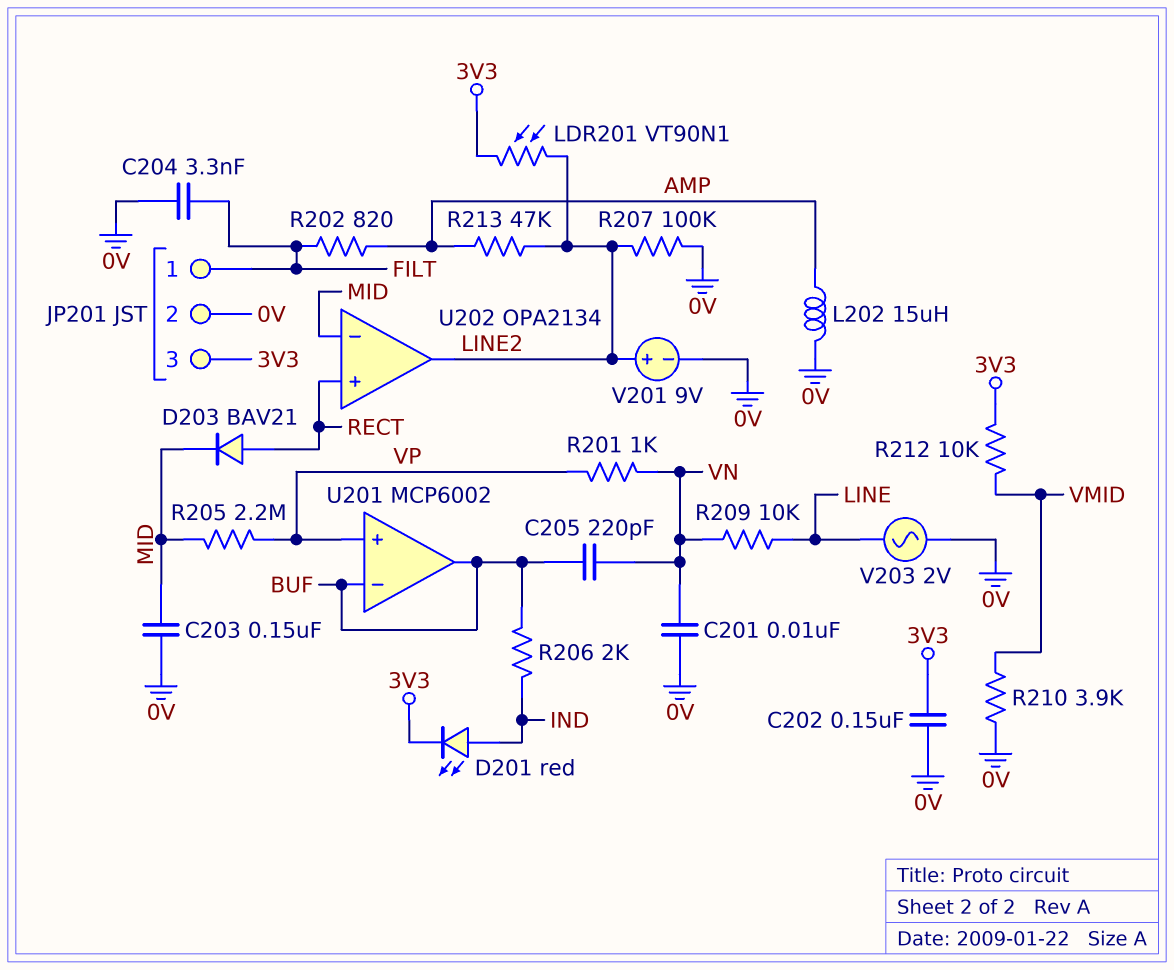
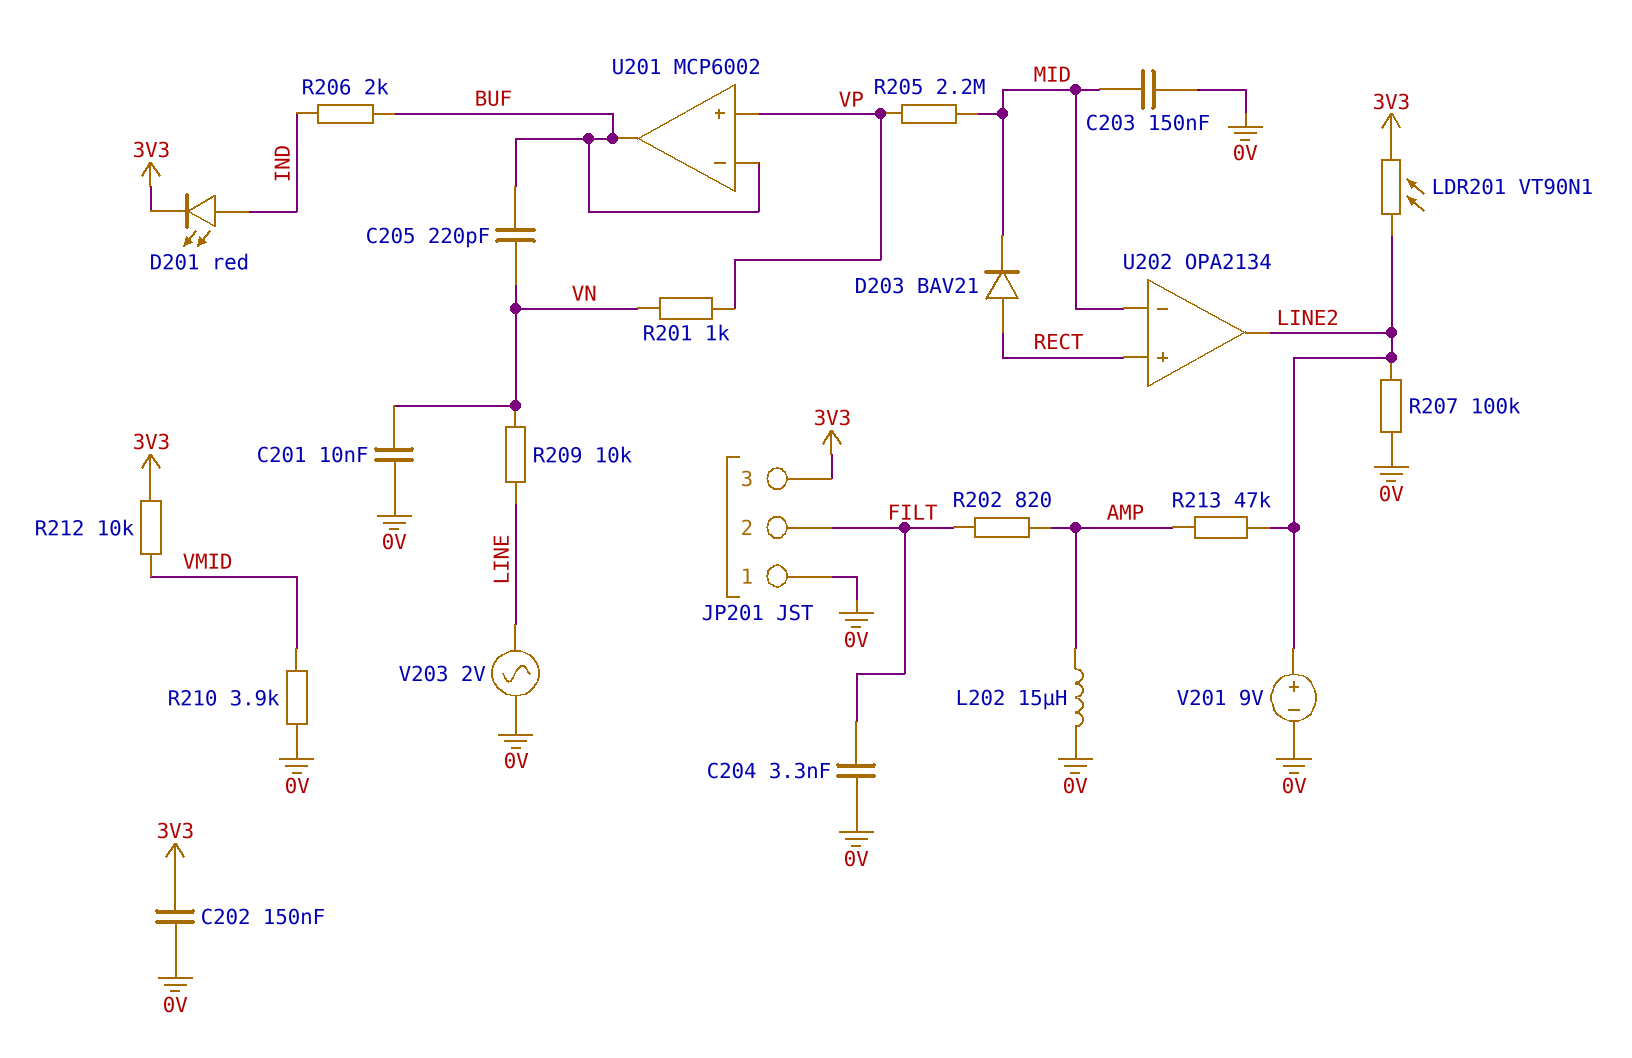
JP201 pin 1: FILT -> 0V
JP201 pin 2: 0V -> FILT

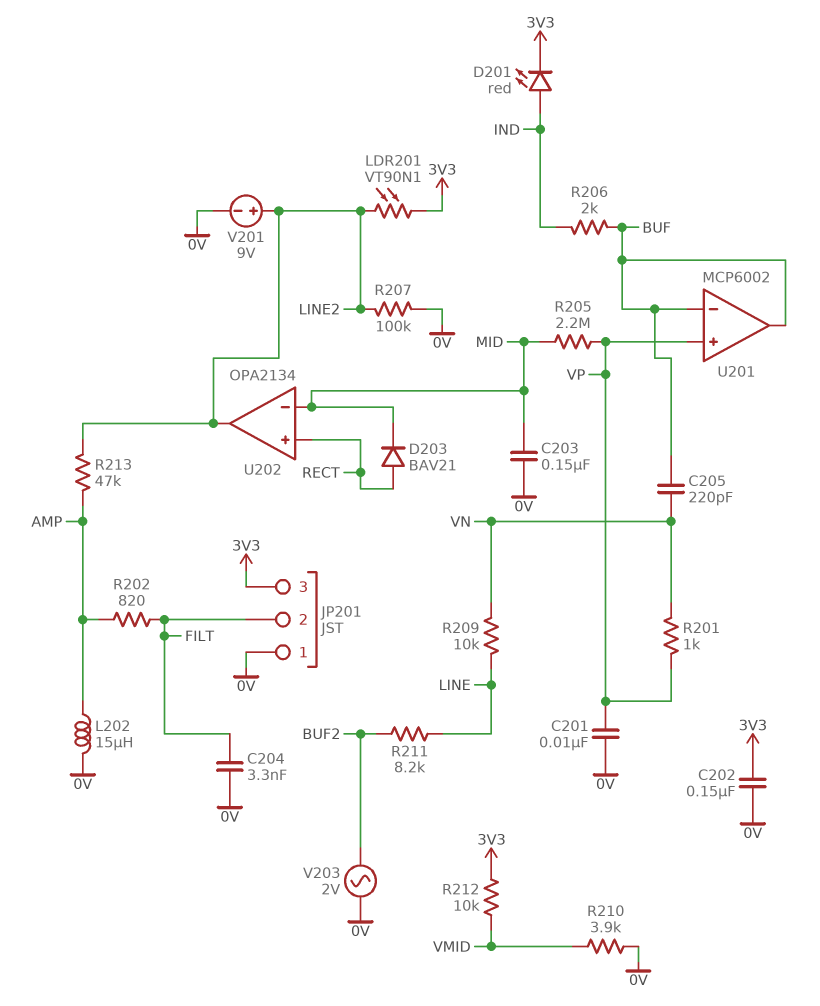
C201: 10nF (0V, VN) -> 10nF (0V, VP)
R211: none -> 8.2k (BUF2, LINE)
V203: AC 2V (0V, LINE) -> AC 2V (0V, BUF2)

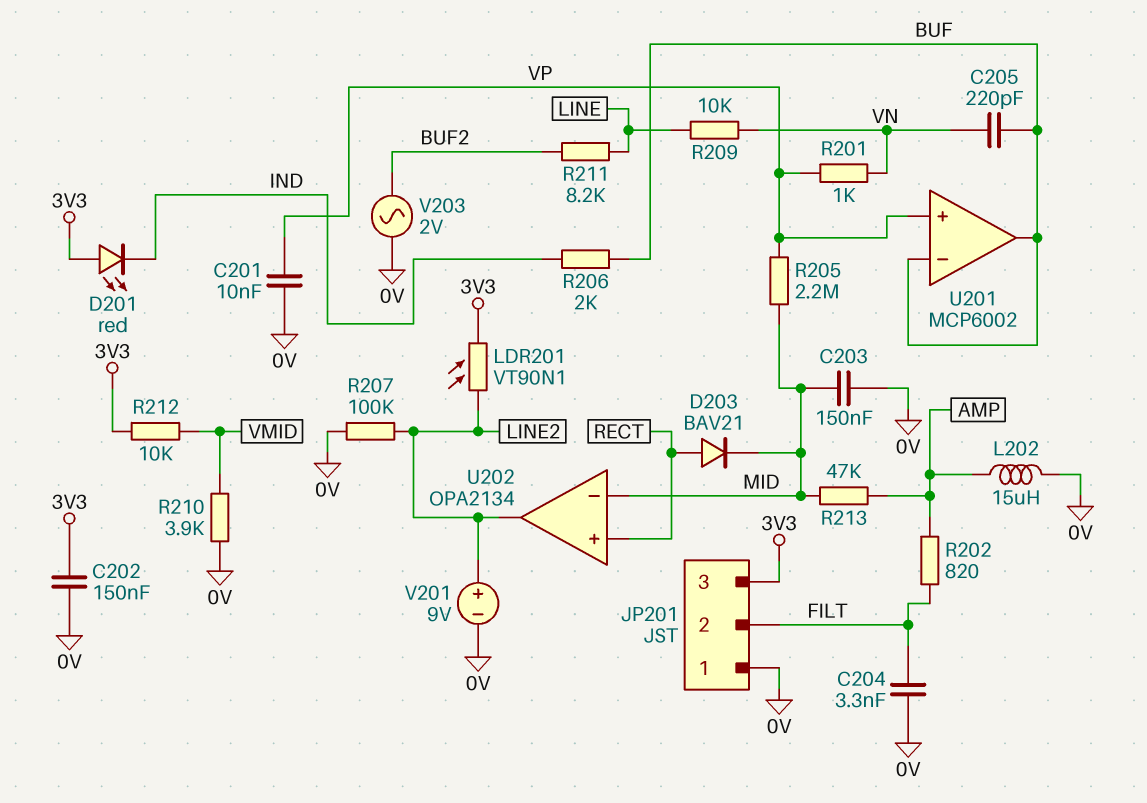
D201: LED red (A IND, K 3V3) -> LED red (A 3V3, K IND)
R213: 47k (AMP, LINE2) -> 47k (AMP, MID)

